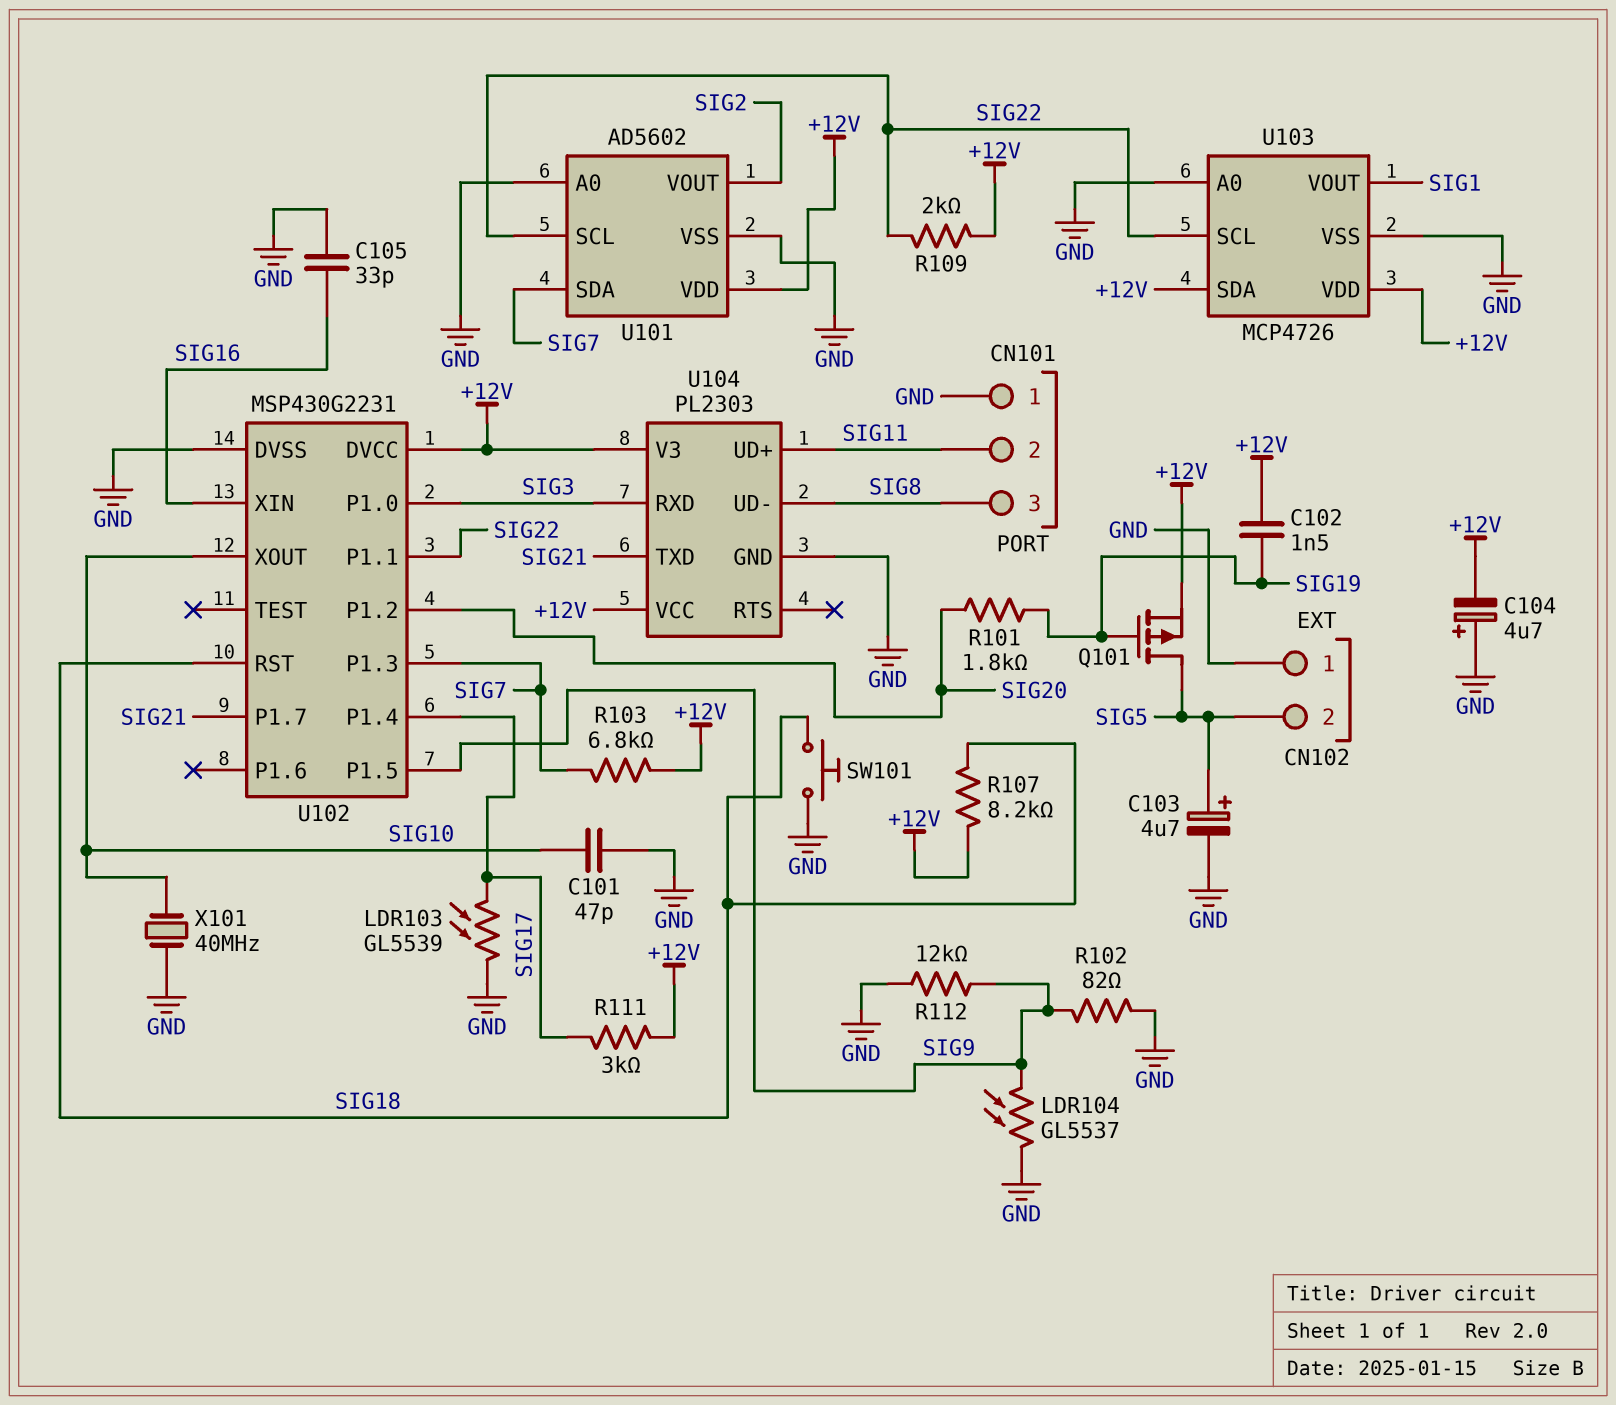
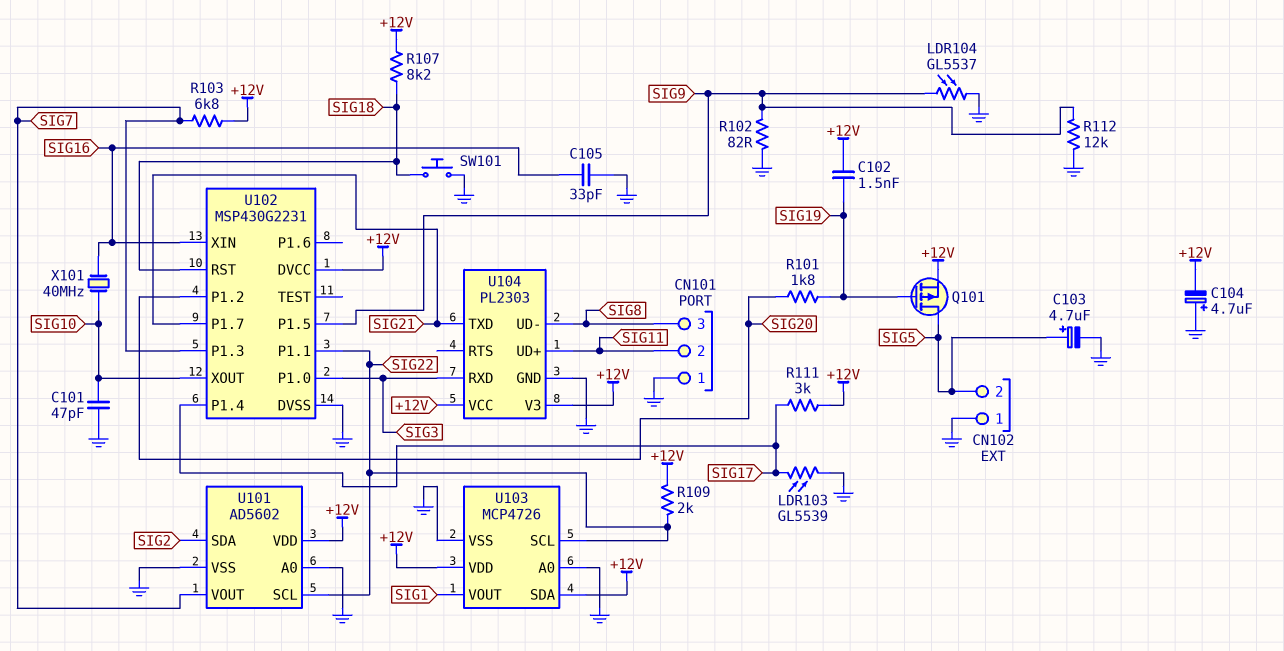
U101 pin SDA: SIG7 -> SIG2
U101 pin VOUT: SIG2 -> SIG7
X101: 40MHz (GND, SIG10) -> 40MHz (SIG10, SIG16)

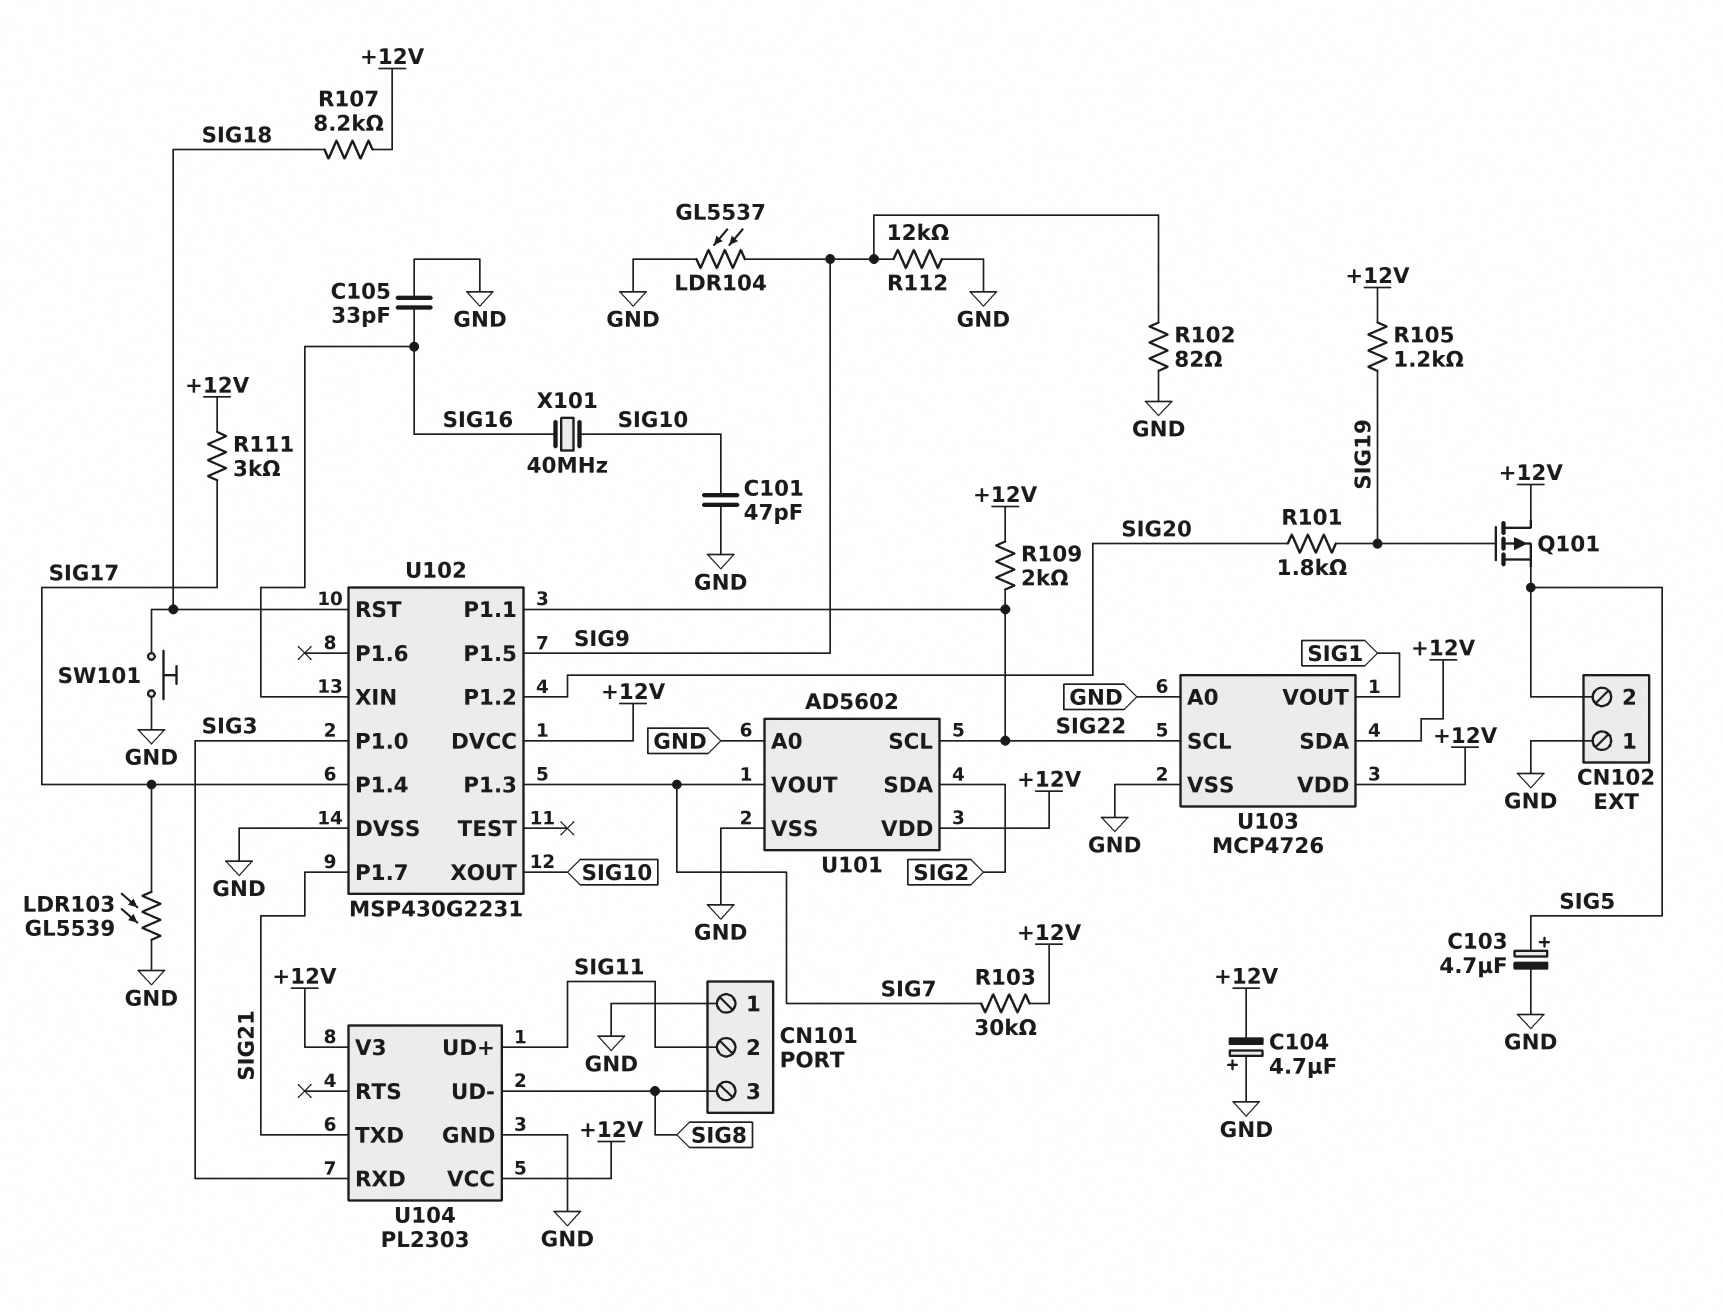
C102: 1.5nF (+12V, SIG19) -> none
Q101: PMOS (G SIG19, D SIG5, S +12V) -> PMOS (G SIG19, D +12V, S SIG5)
R103: 6.8k (+12V, SIG7) -> 30k (+12V, SIG7)
R105: none -> 1.2k (+12V, SIG19)

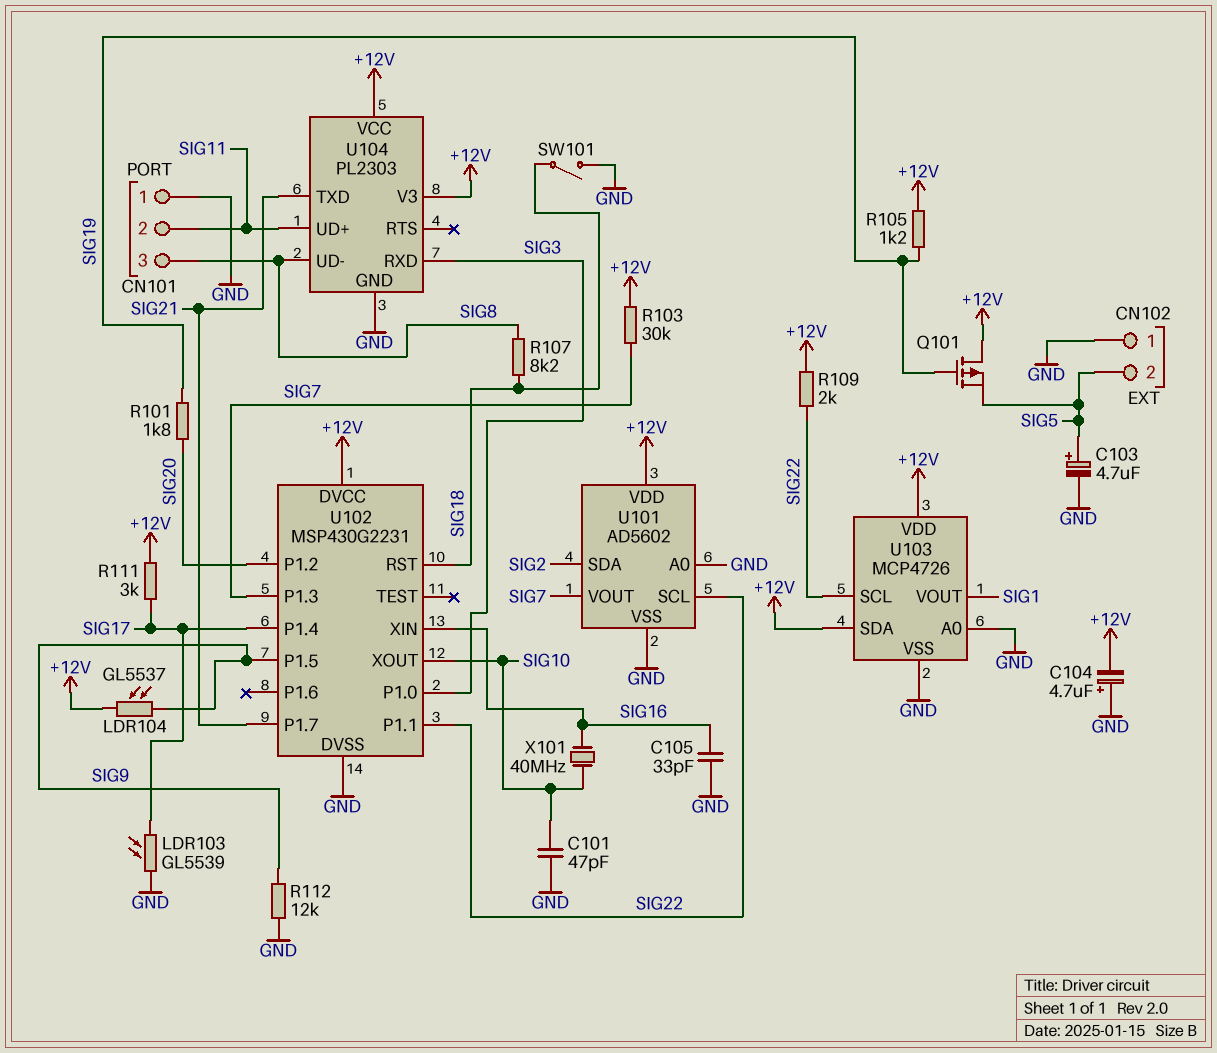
LDR104: GL5537 (GND, SIG9) -> GL5537 (+12V, SIG9)
R102: 82 (GND, SIG9) -> none
R107: 8.2k (+12V, SIG18) -> 8.2k (SIG8, SIG18)
SW101: button (GND, SIG18) -> switch (GND, SIG18)

